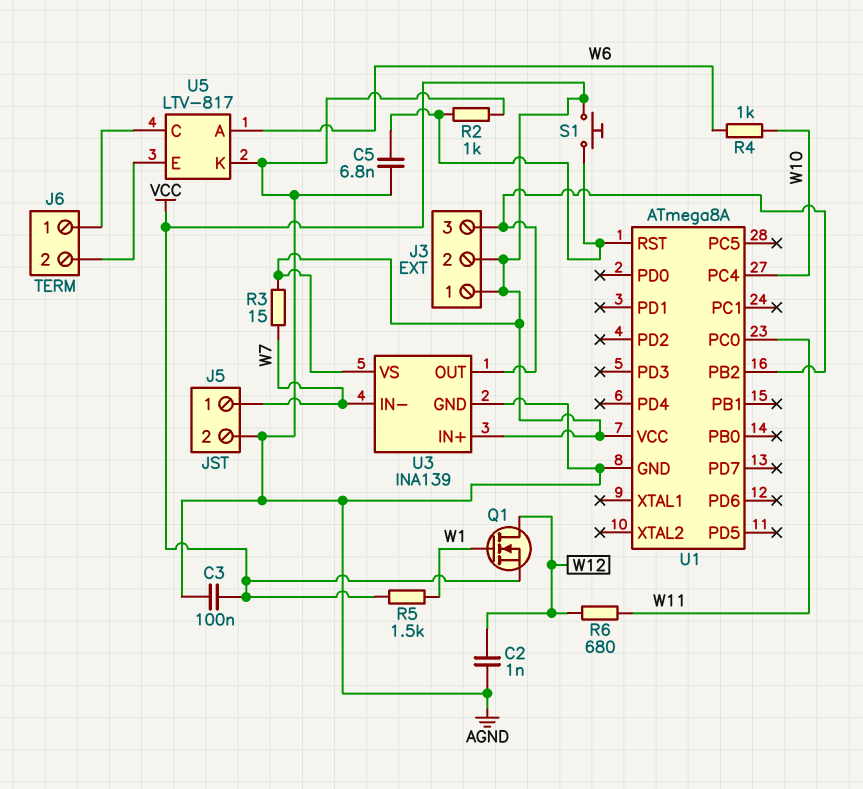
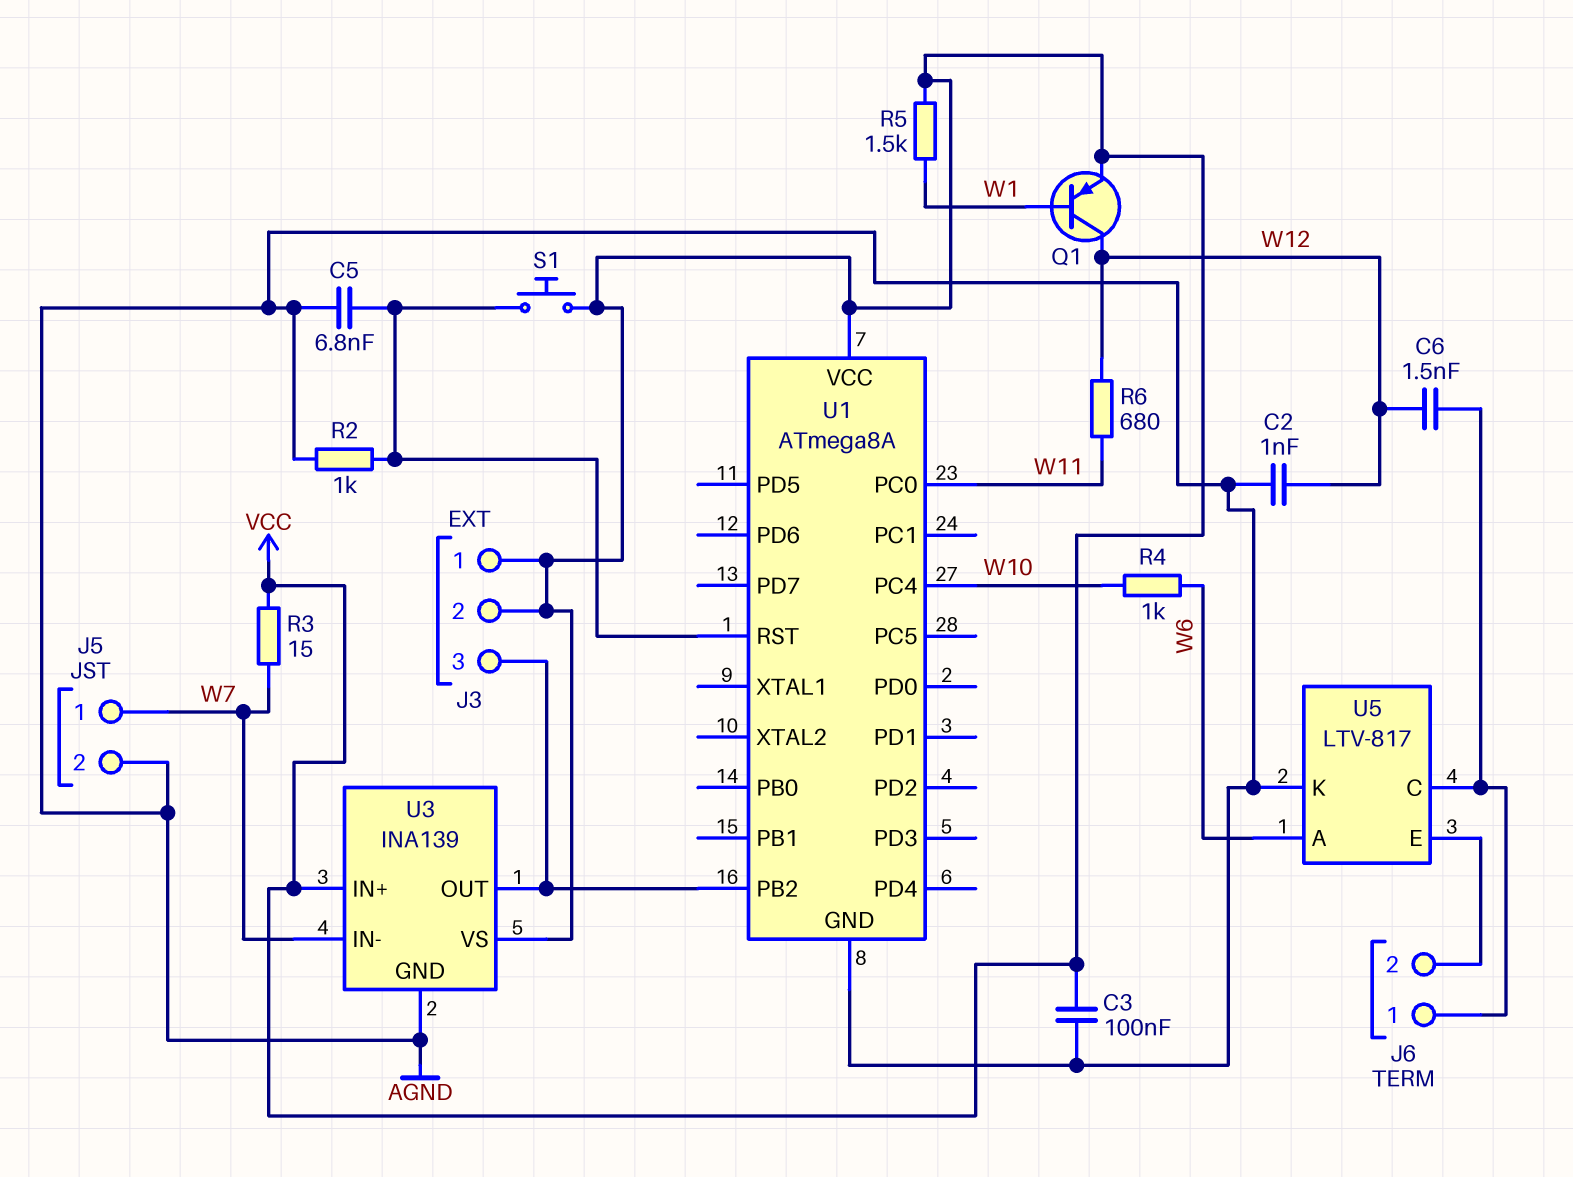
C6: none -> 1.5nF (J6/1, W12)
Q1: NMOS (G W1, D W12, S VCC) -> PNP (B W1, C W12, E VCC)

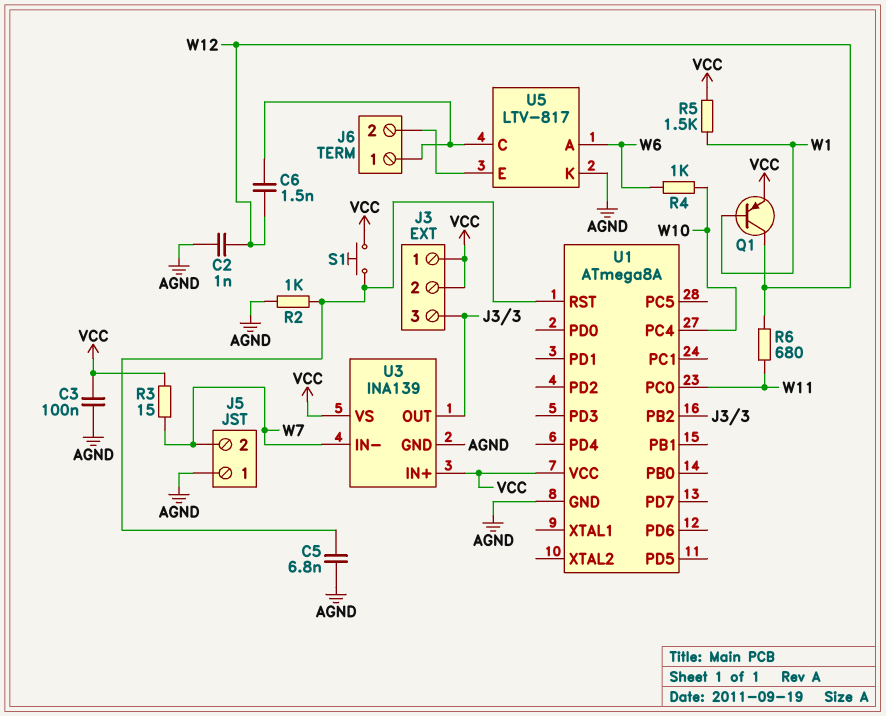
J5 pin 1: W7 -> AGND
J5 pin 2: AGND -> W7

